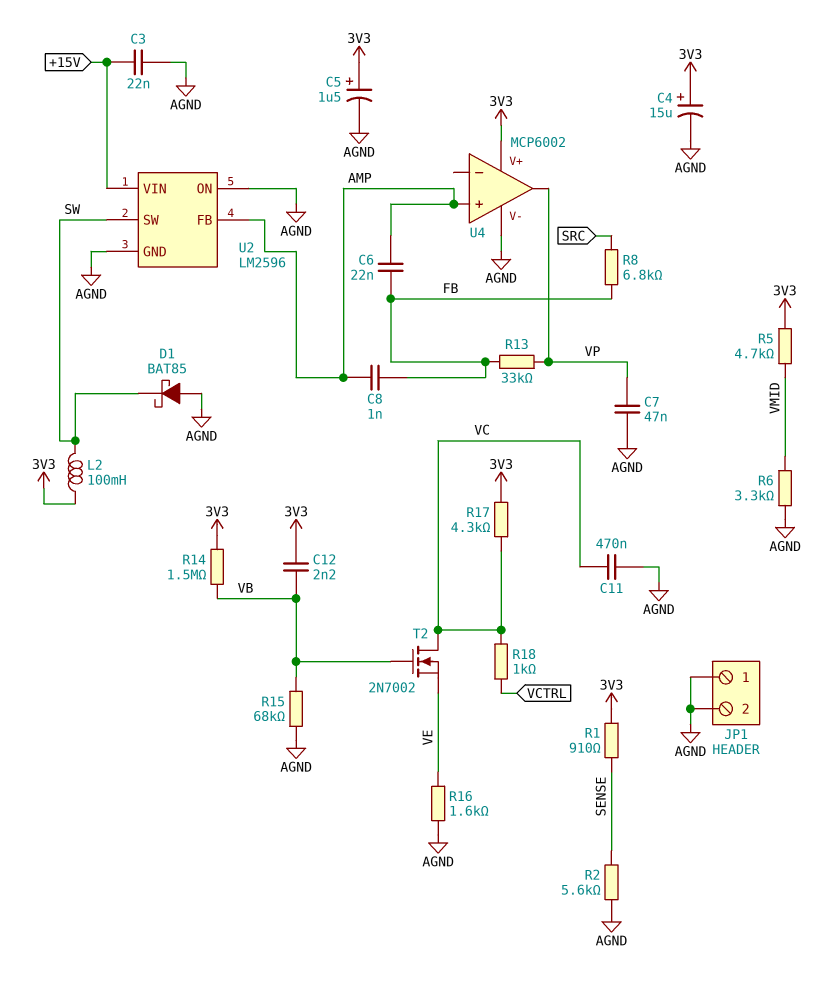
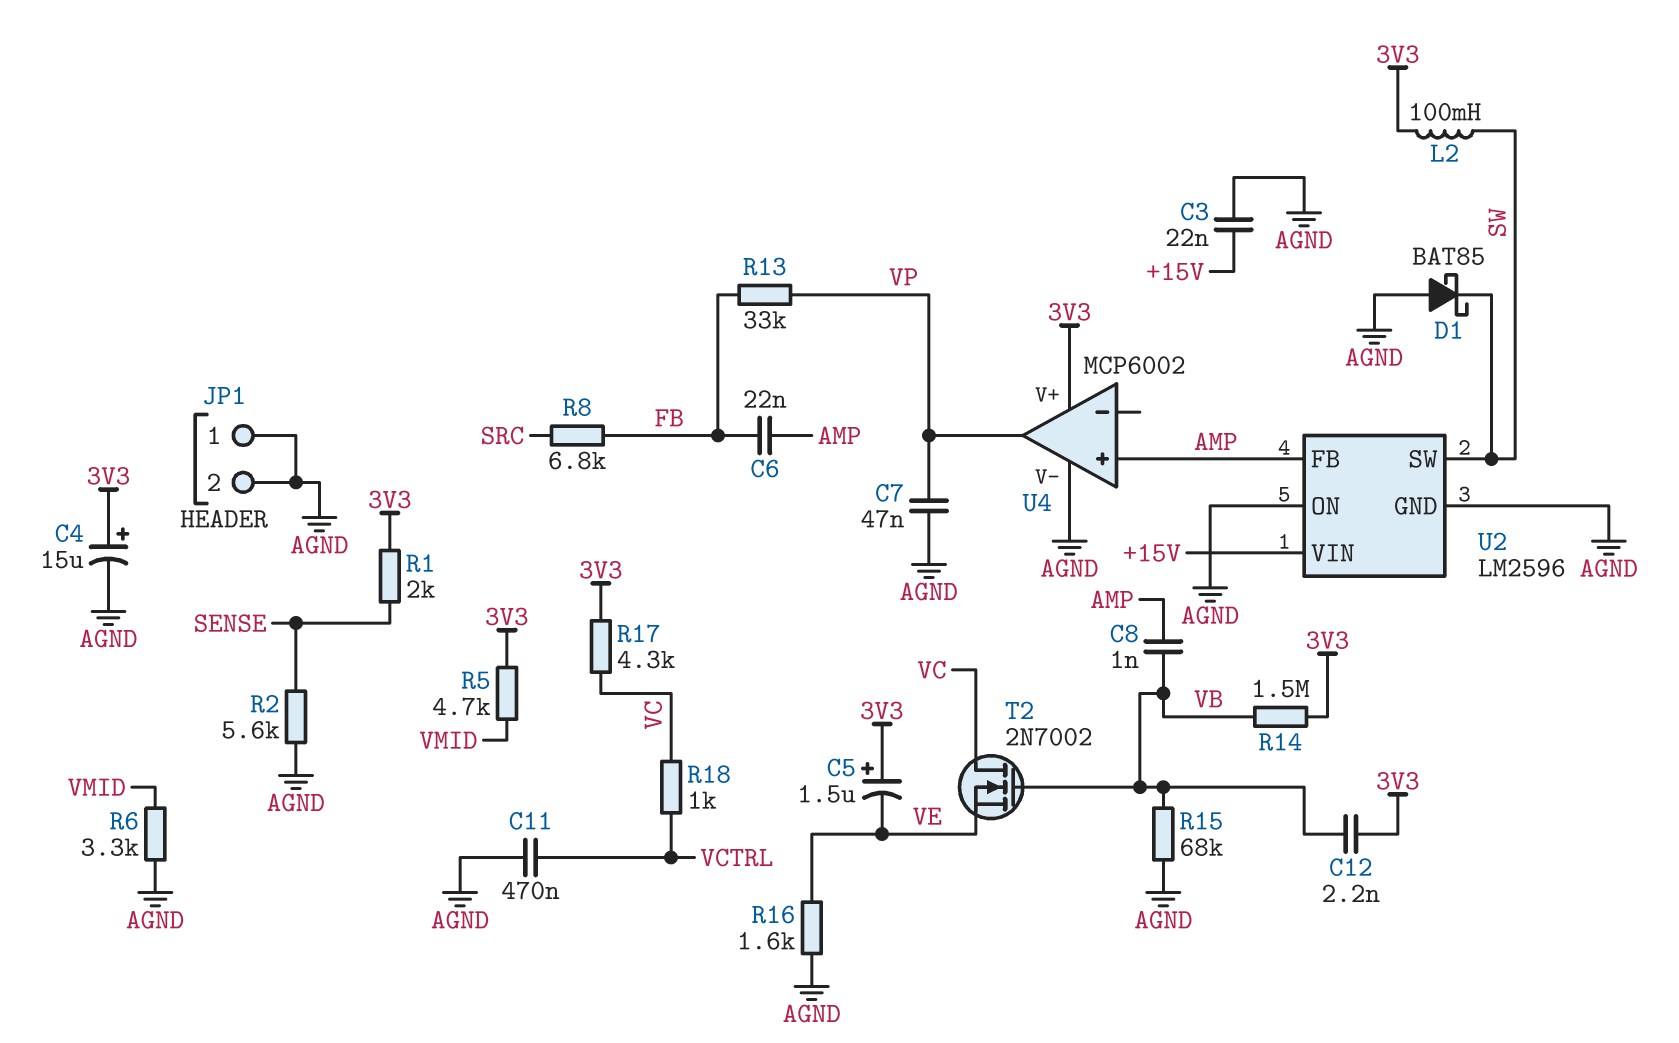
C5: 1.5uF (plus 3V3, minus AGND) -> 1.5uF (plus 3V3, minus VE)
C8: 1nF (AMP, FB) -> 1nF (AMP, VB)
C11: 470nF (AGND, VC) -> 470nF (AGND, VCTRL)
R1: 910 (3V3, SENSE) -> 2k (3V3, SENSE)

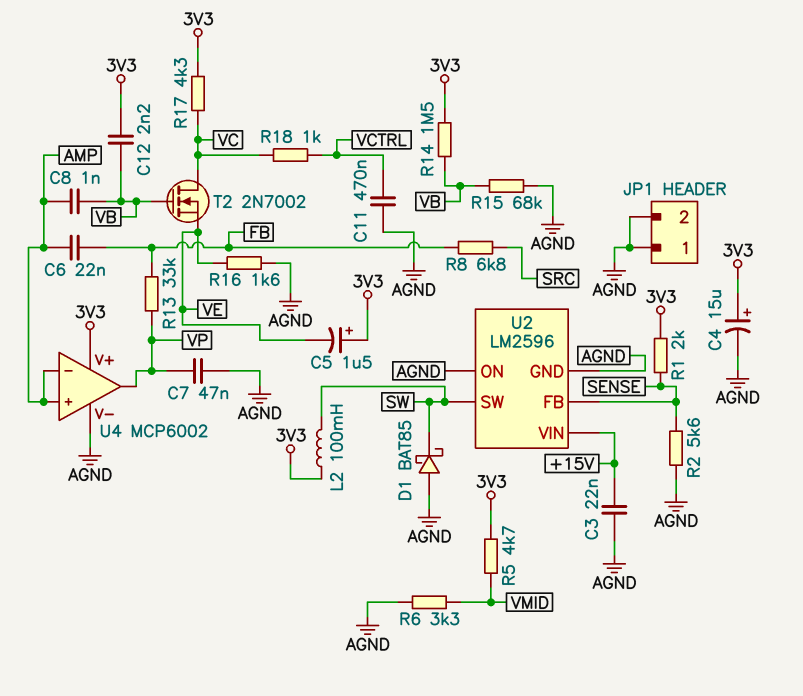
U2 pin FB: AMP -> SENSE
U4 pin in-: none -> AMP

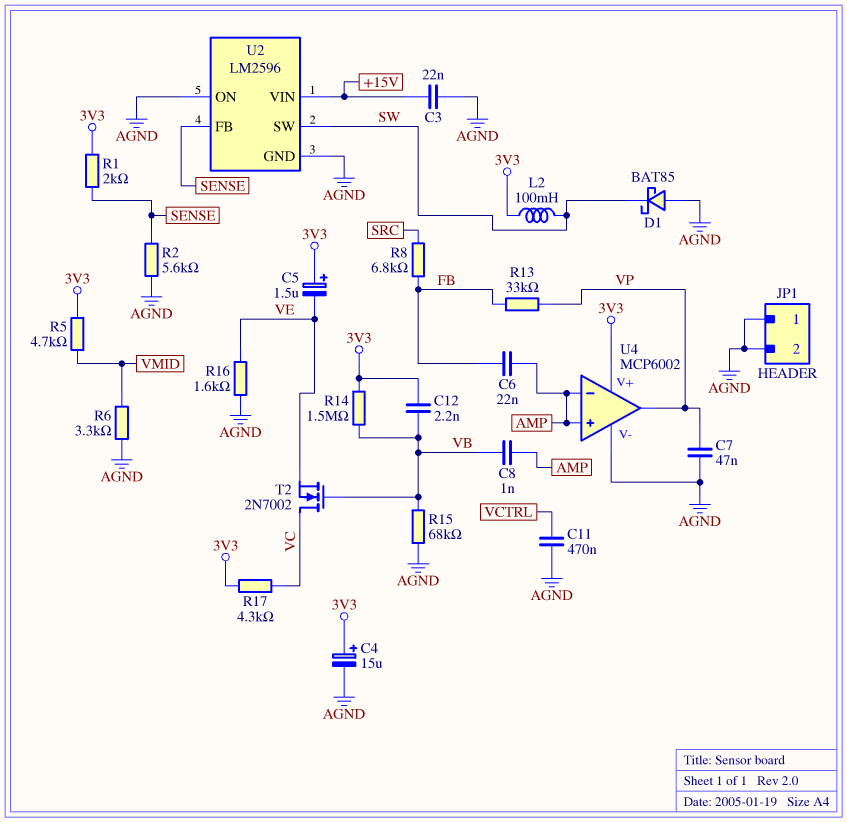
R18: 1k (VC, VCTRL) -> none

